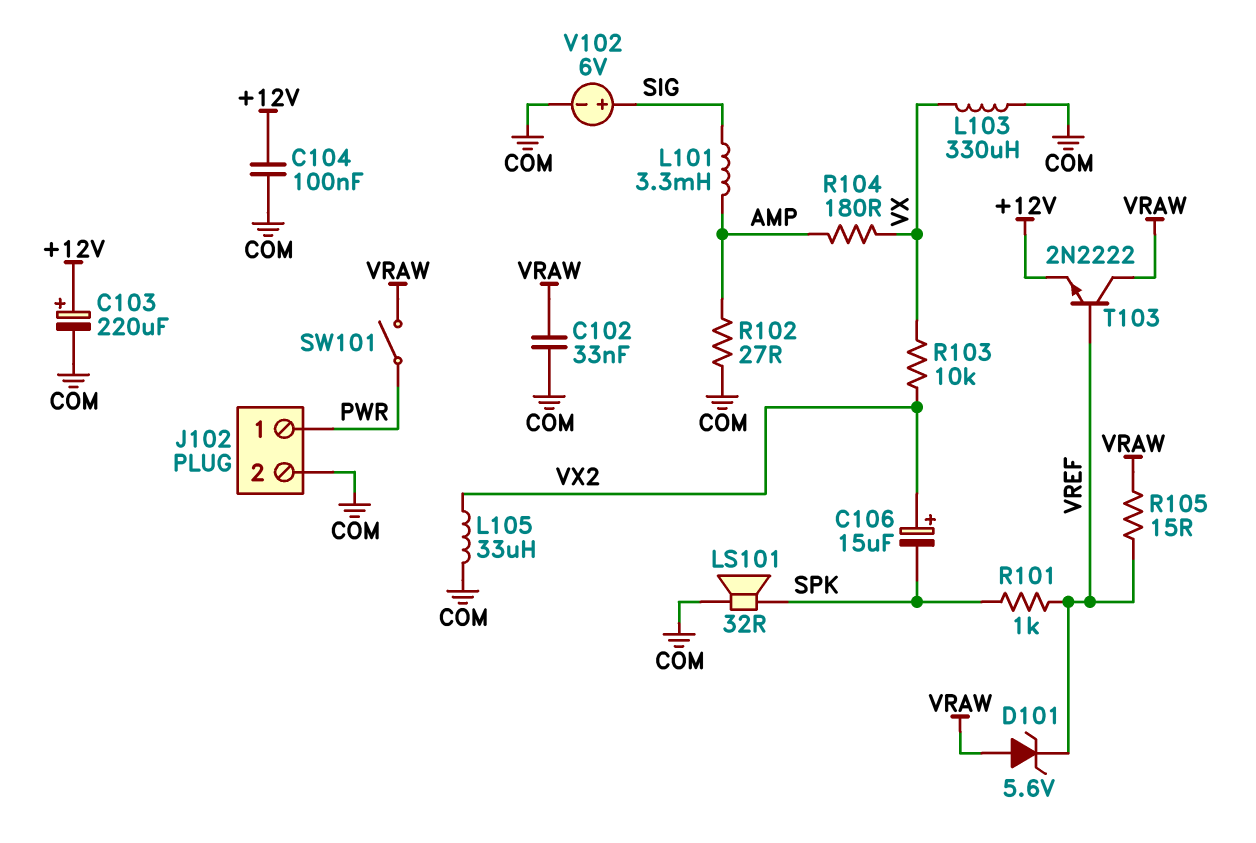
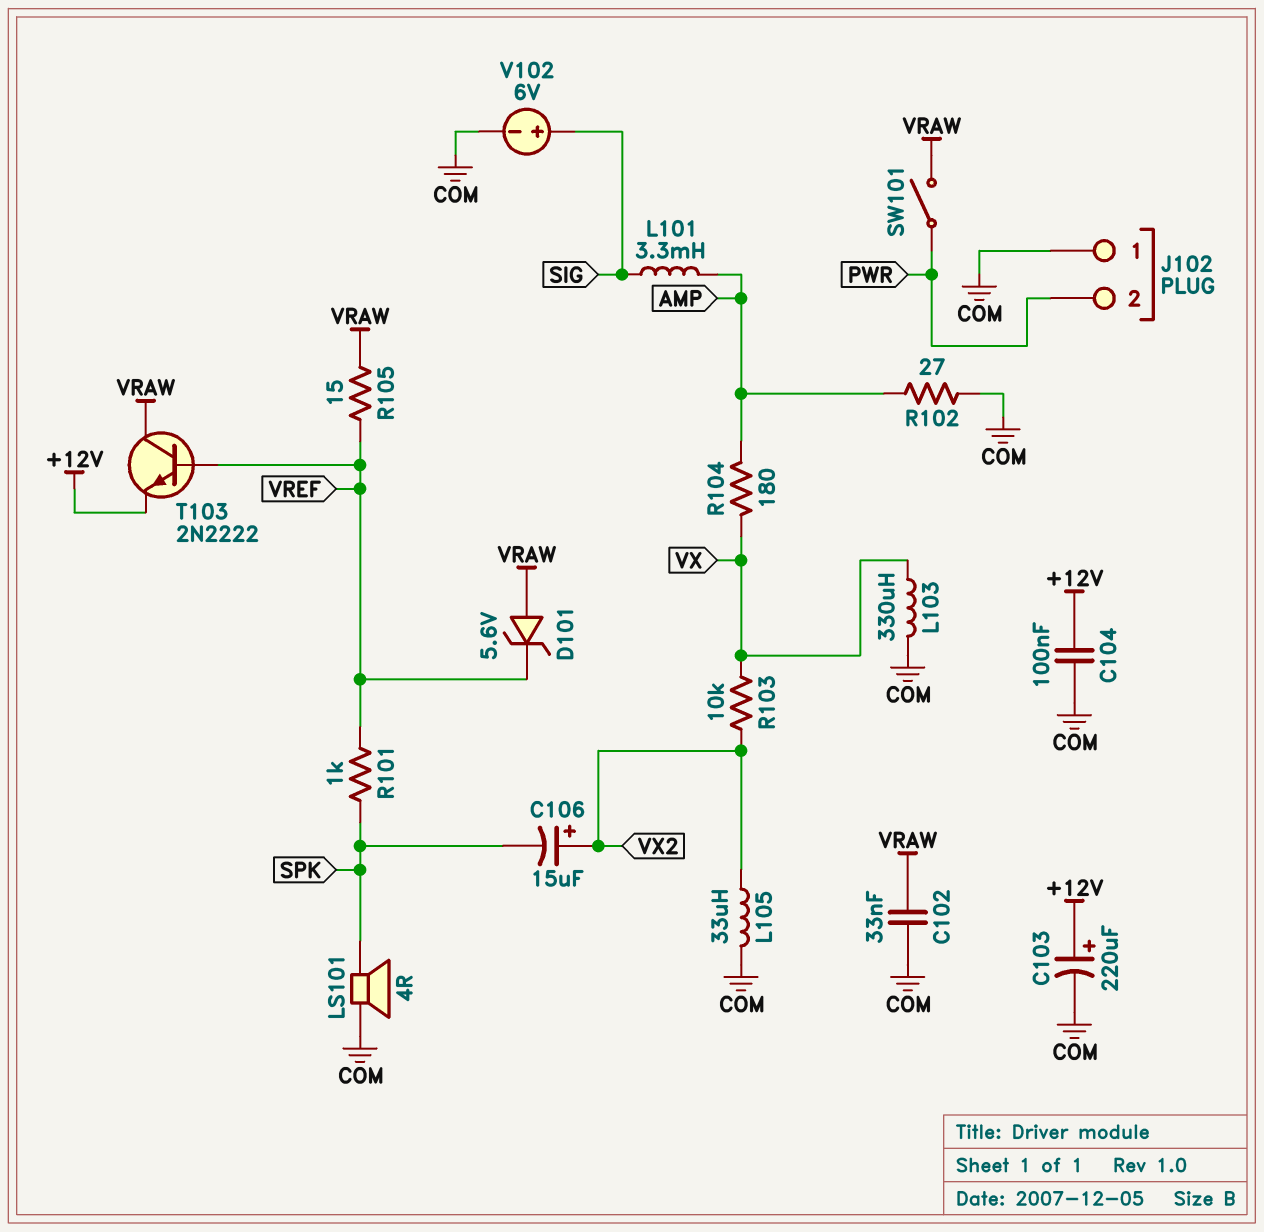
J102 pin 1: PWR -> COM
J102 pin 2: COM -> PWR
LS101: speaker 32R (COM, SPK) -> speaker 4R (COM, SPK)

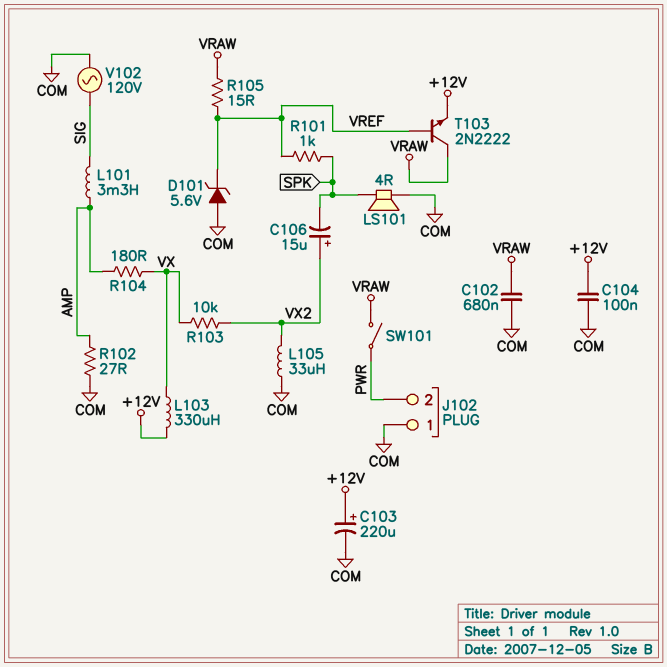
C102: 33nF (COM, VRAW) -> 680nF (COM, VRAW)
D101: zener 5.6V (A VRAW, K VREF) -> zener 5.6V (A COM, K VREF)
L103: 330uH (COM, VX) -> 330uH (+12V, VX)
V102: 6V (plus SIG, minus COM) -> AC 120V (COM, SIG)

